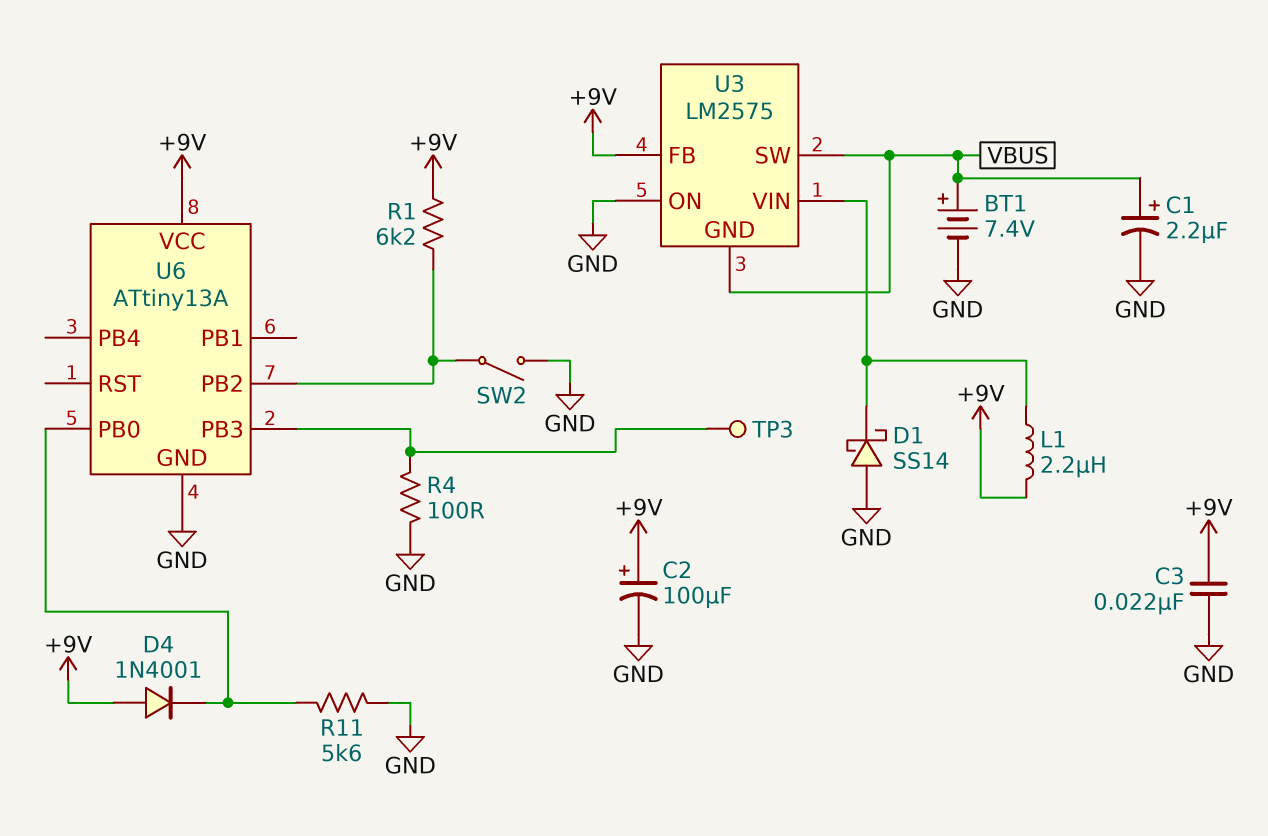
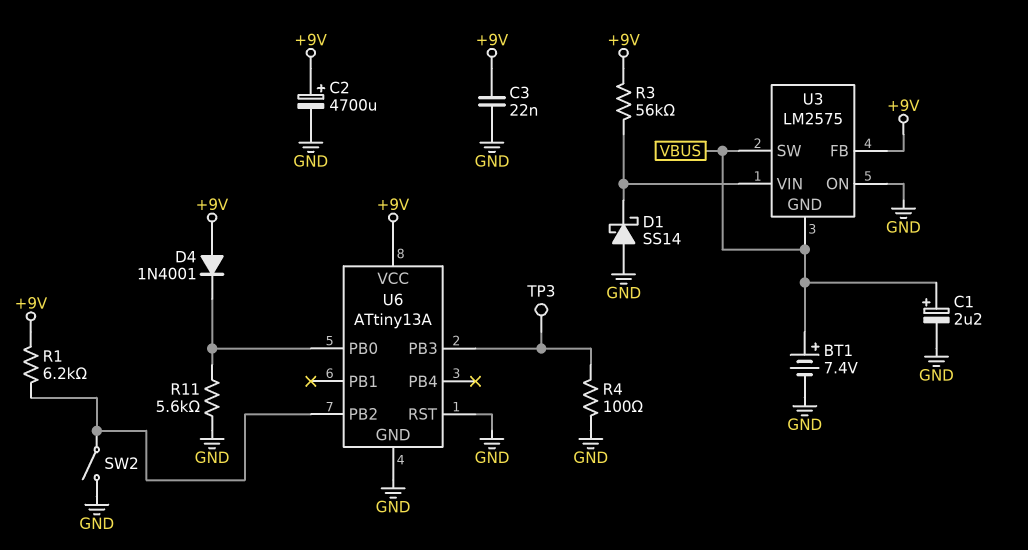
C2: 100uF (plus +9V, minus GND) -> 4700uF (plus +9V, minus GND)
L1: 2.2uH (+9V, U3/VIN) -> none
R3: none -> 56k (+9V, U3/VIN)
U6 pin RST: none -> GND

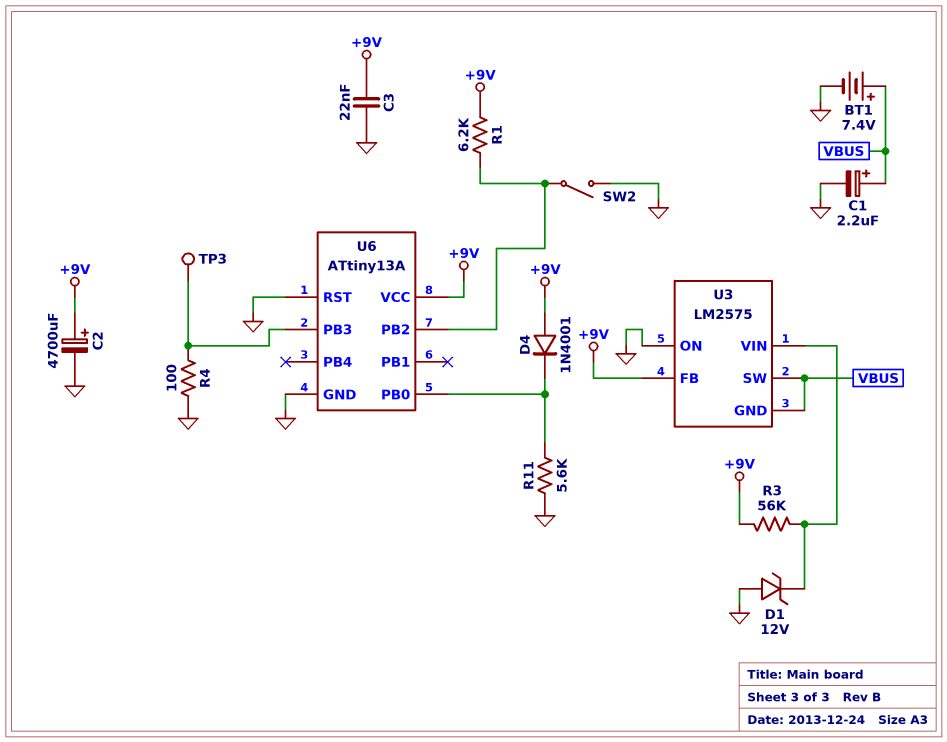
D1: schottky SS14 (A GND, K U3/VIN) -> zener 12V (A GND, K U3/VIN)

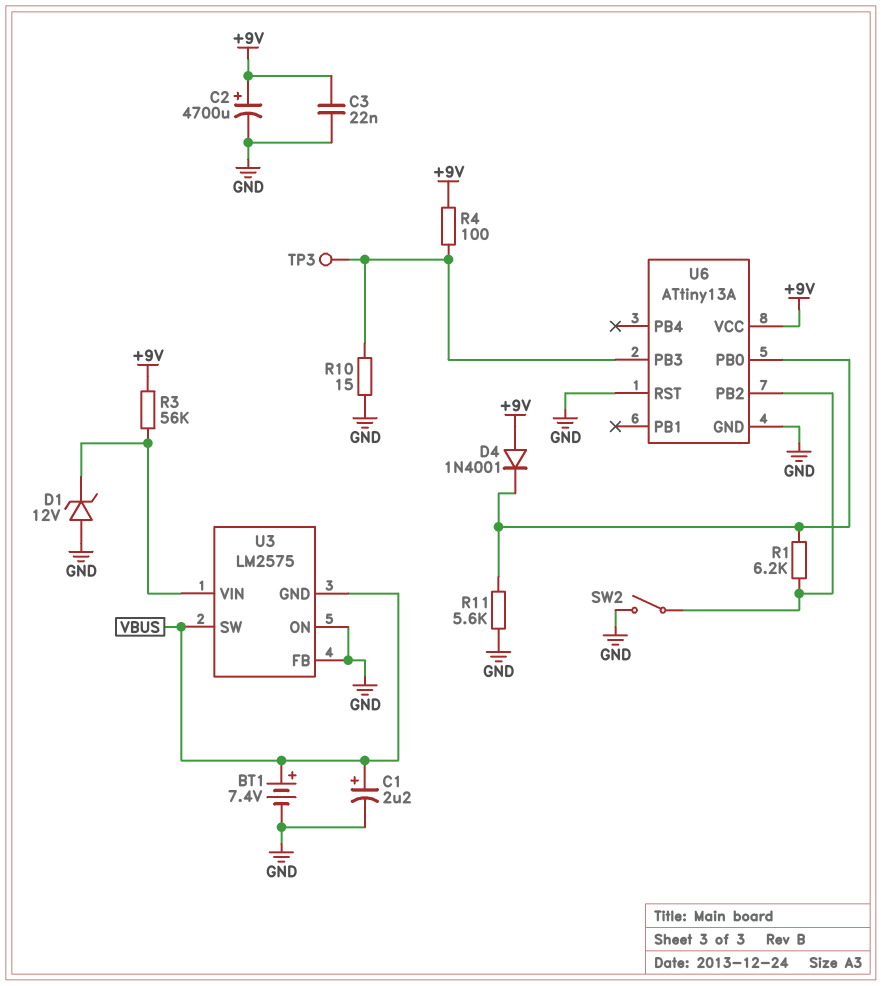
R1: 6.2k (+9V, U6/PB2) -> 6.2k (U6/PB0, U6/PB2)
R4: 100 (GND, U6/PB3) -> 100 (+9V, U6/PB3)
R10: none -> 15 (GND, U6/PB3)
U3 pin FB: +9V -> GND

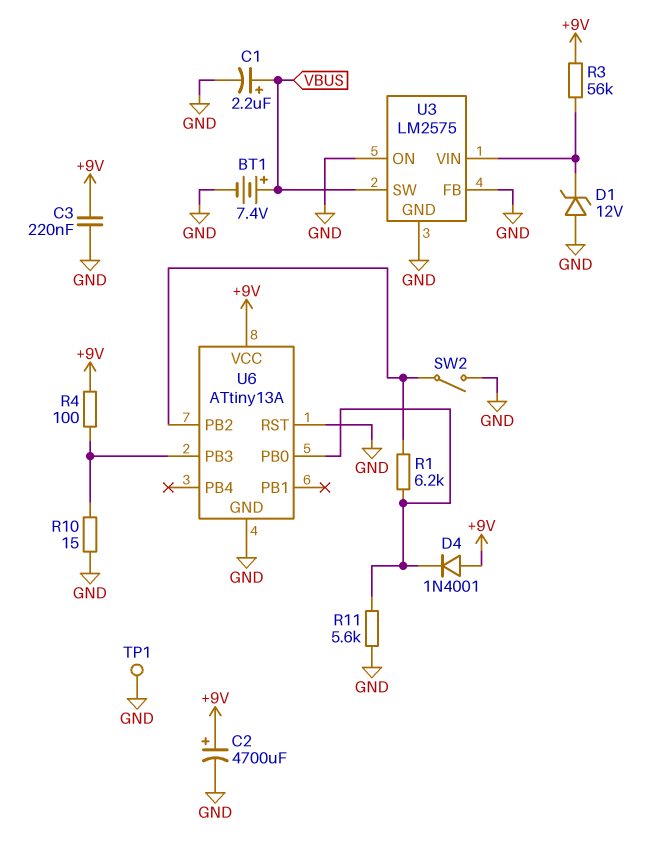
C3: 22nF (+9V, GND) -> 220nF (+9V, GND)
TP1: none -> test point (GND)
TP3: test point (U6/PB3) -> none
U3 pin GND: VBUS -> GND

